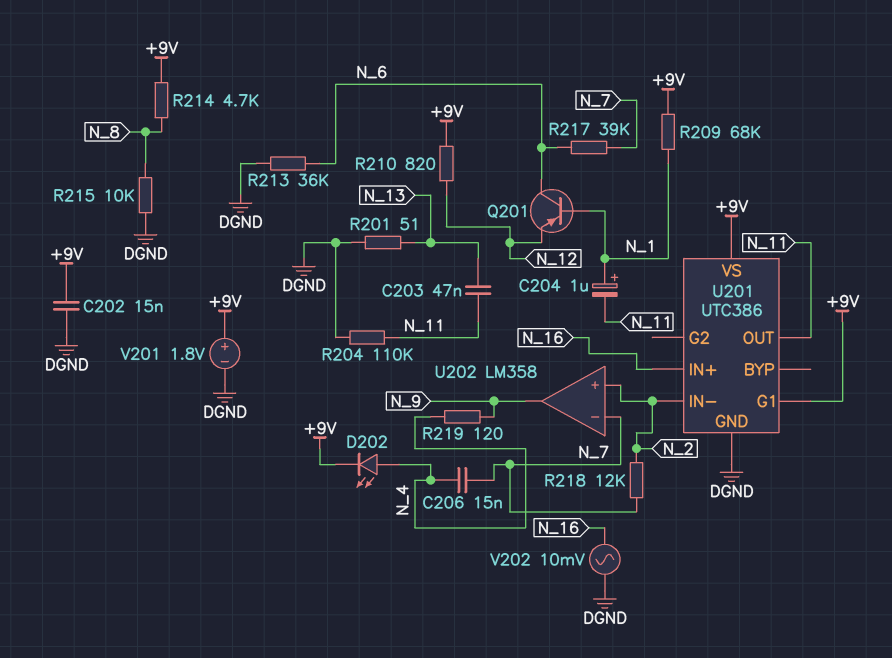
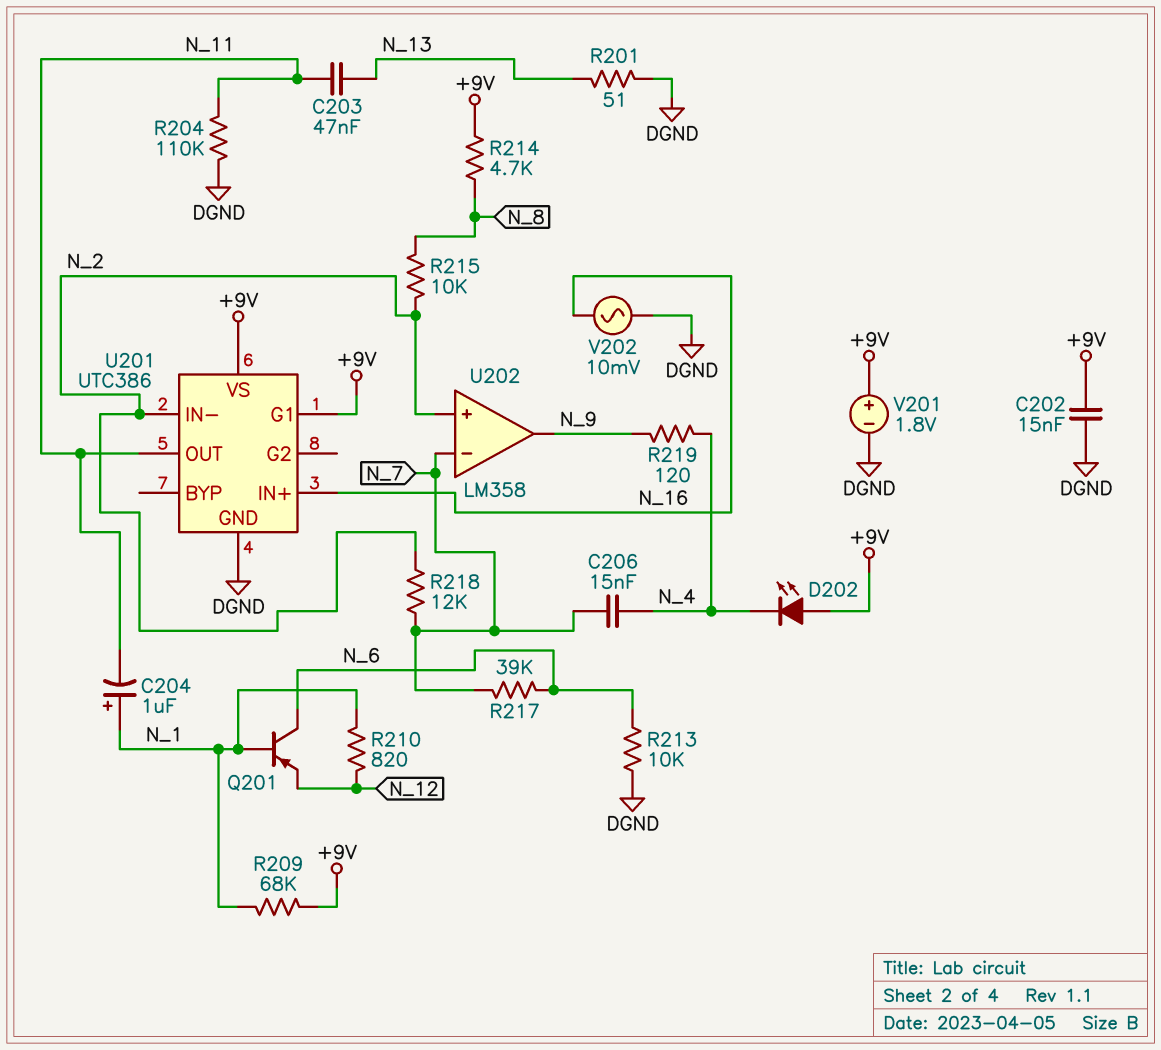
D202: LED (A N_4, K +9V) -> LED (A +9V, K N_4)
R210: 820 (+9V, N_12) -> 820 (N_1, N_12)
R213: 36k (DGND, N_6) -> 10k (DGND, N_6)
R215: 10k (DGND, N_8) -> 10k (N_2, N_8)

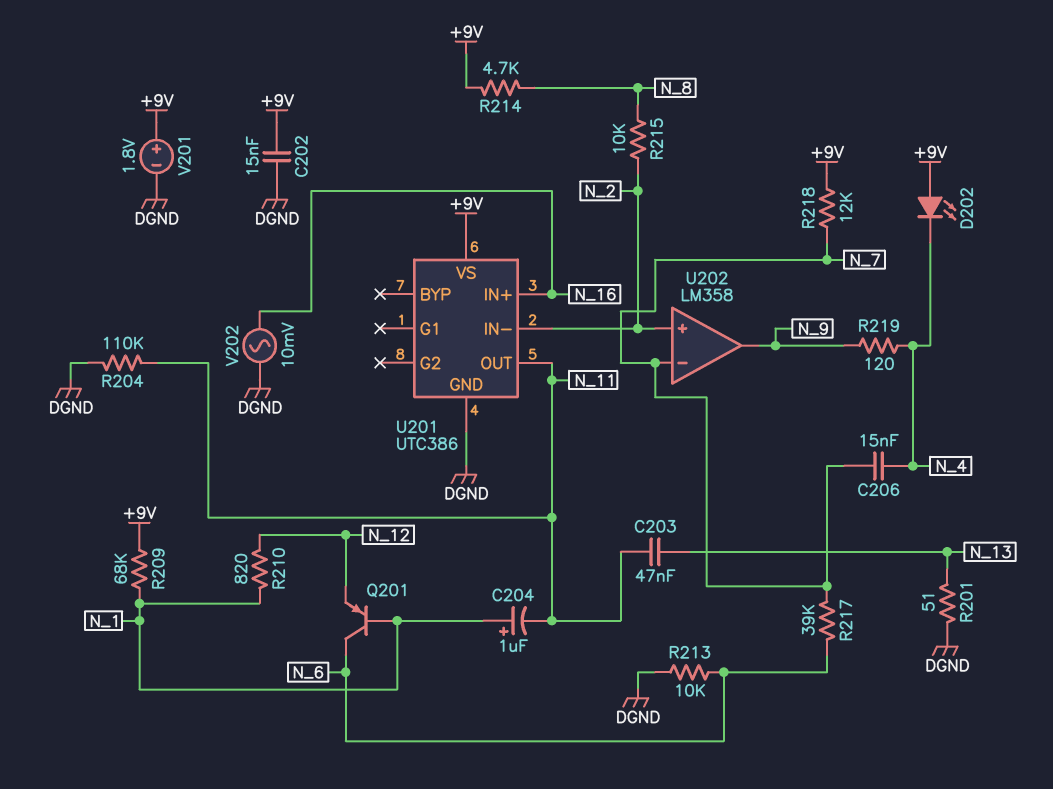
R218: 12k (N_2, N_7) -> 12k (+9V, N_7)
U201 pin G1: +9V -> none

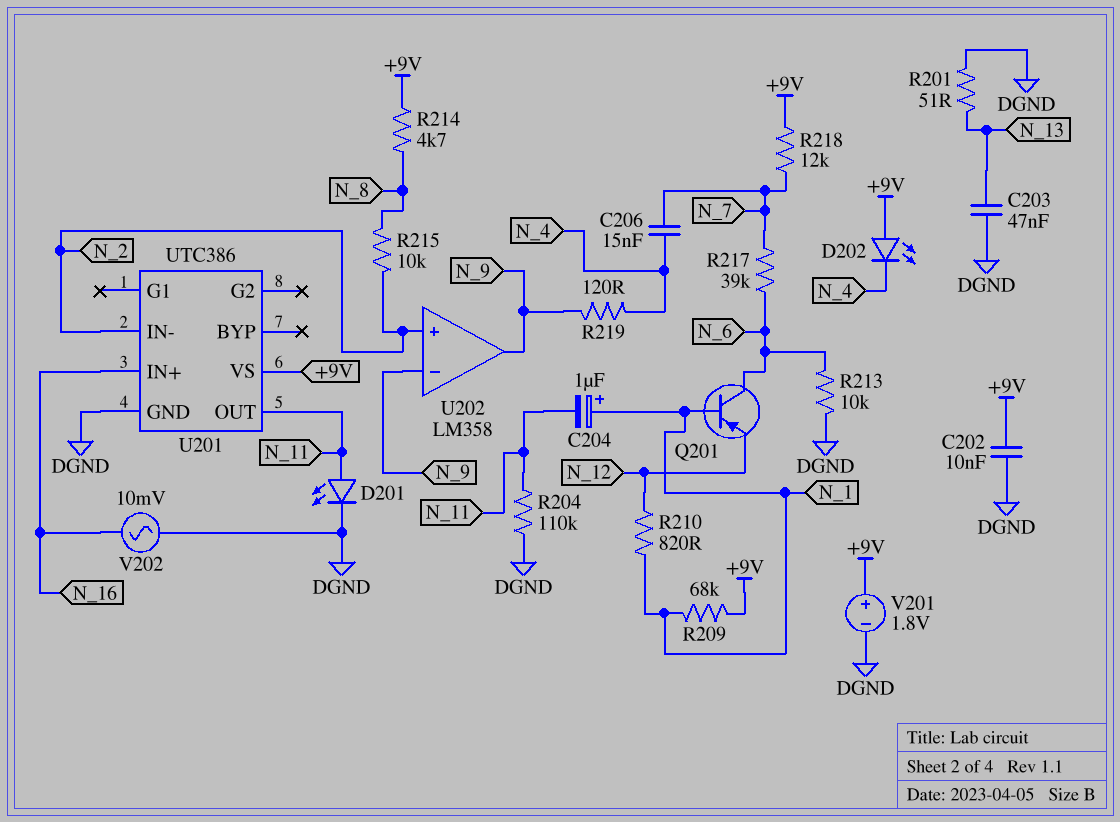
C202: 15nF (+9V, DGND) -> 10nF (+9V, DGND)
C203: 47nF (N_11, N_13) -> 47nF (DGND, N_13)
D201: none -> LED (A N_11, K DGND)
U202 pin in-: N_7 -> N_9

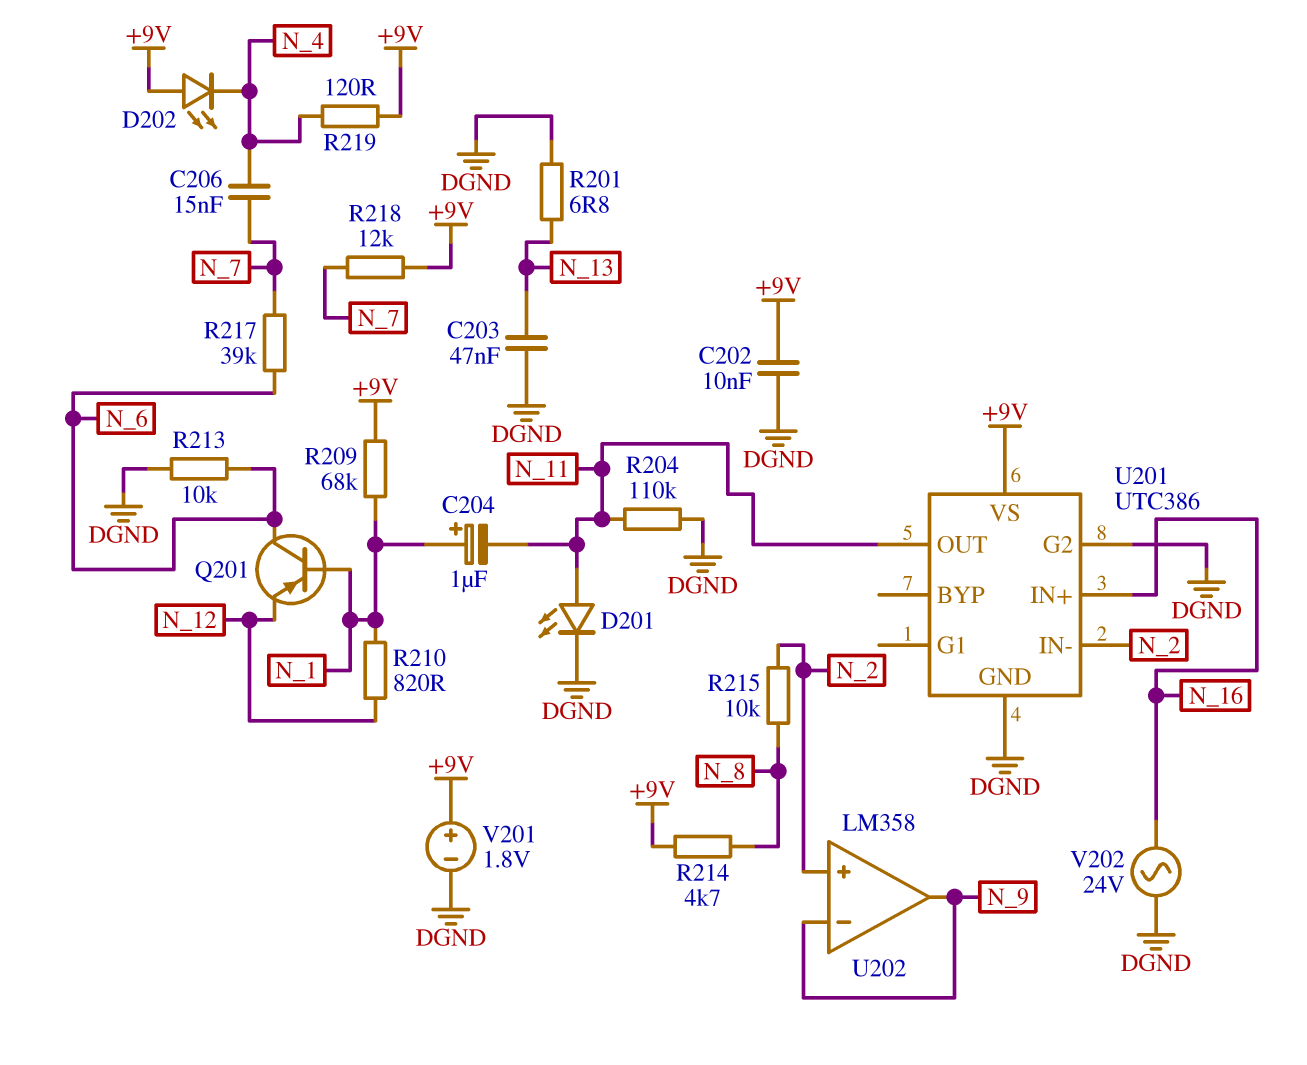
R201: 51 (DGND, N_13) -> 6.8 (DGND, N_13)
R219: 120 (N_4, N_9) -> 120 (+9V, N_4)
U201 pin G2: none -> DGND
V202: AC 10mV (DGND, N_16) -> AC 24V (DGND, N_16)

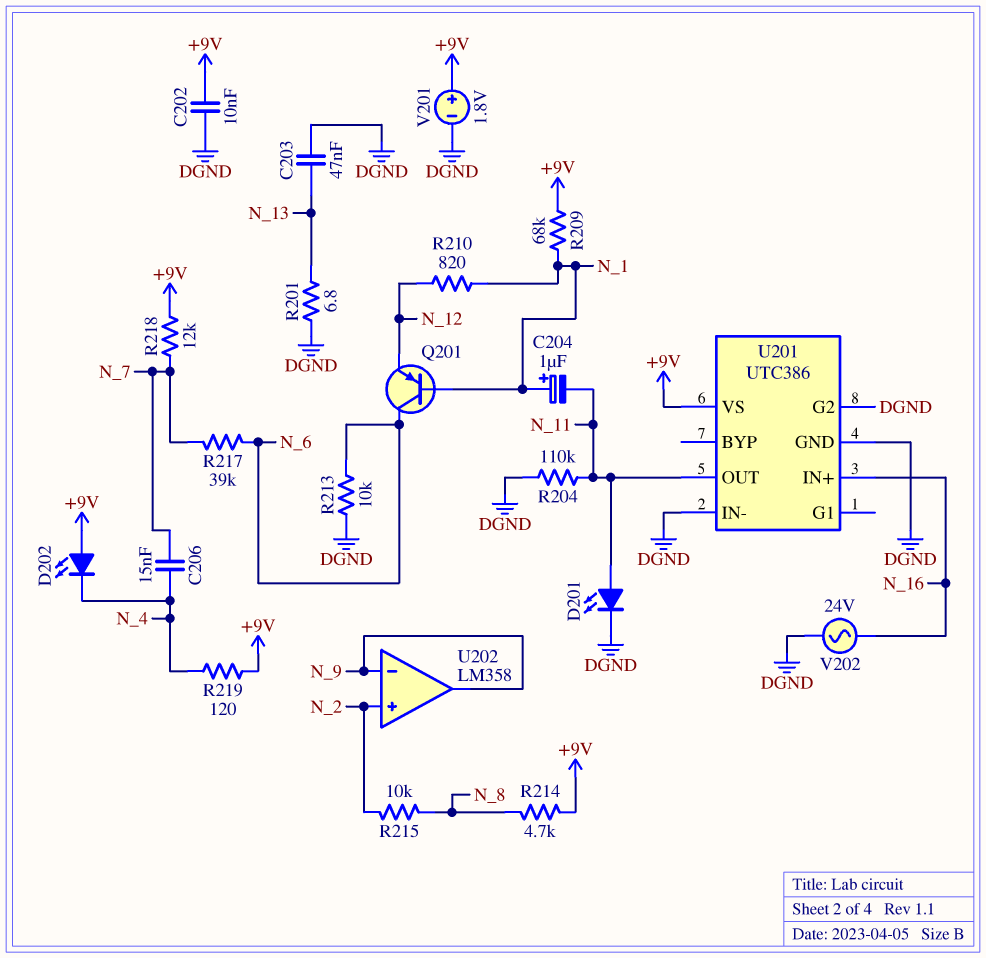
U201 pin IN-: N_2 -> DGND

